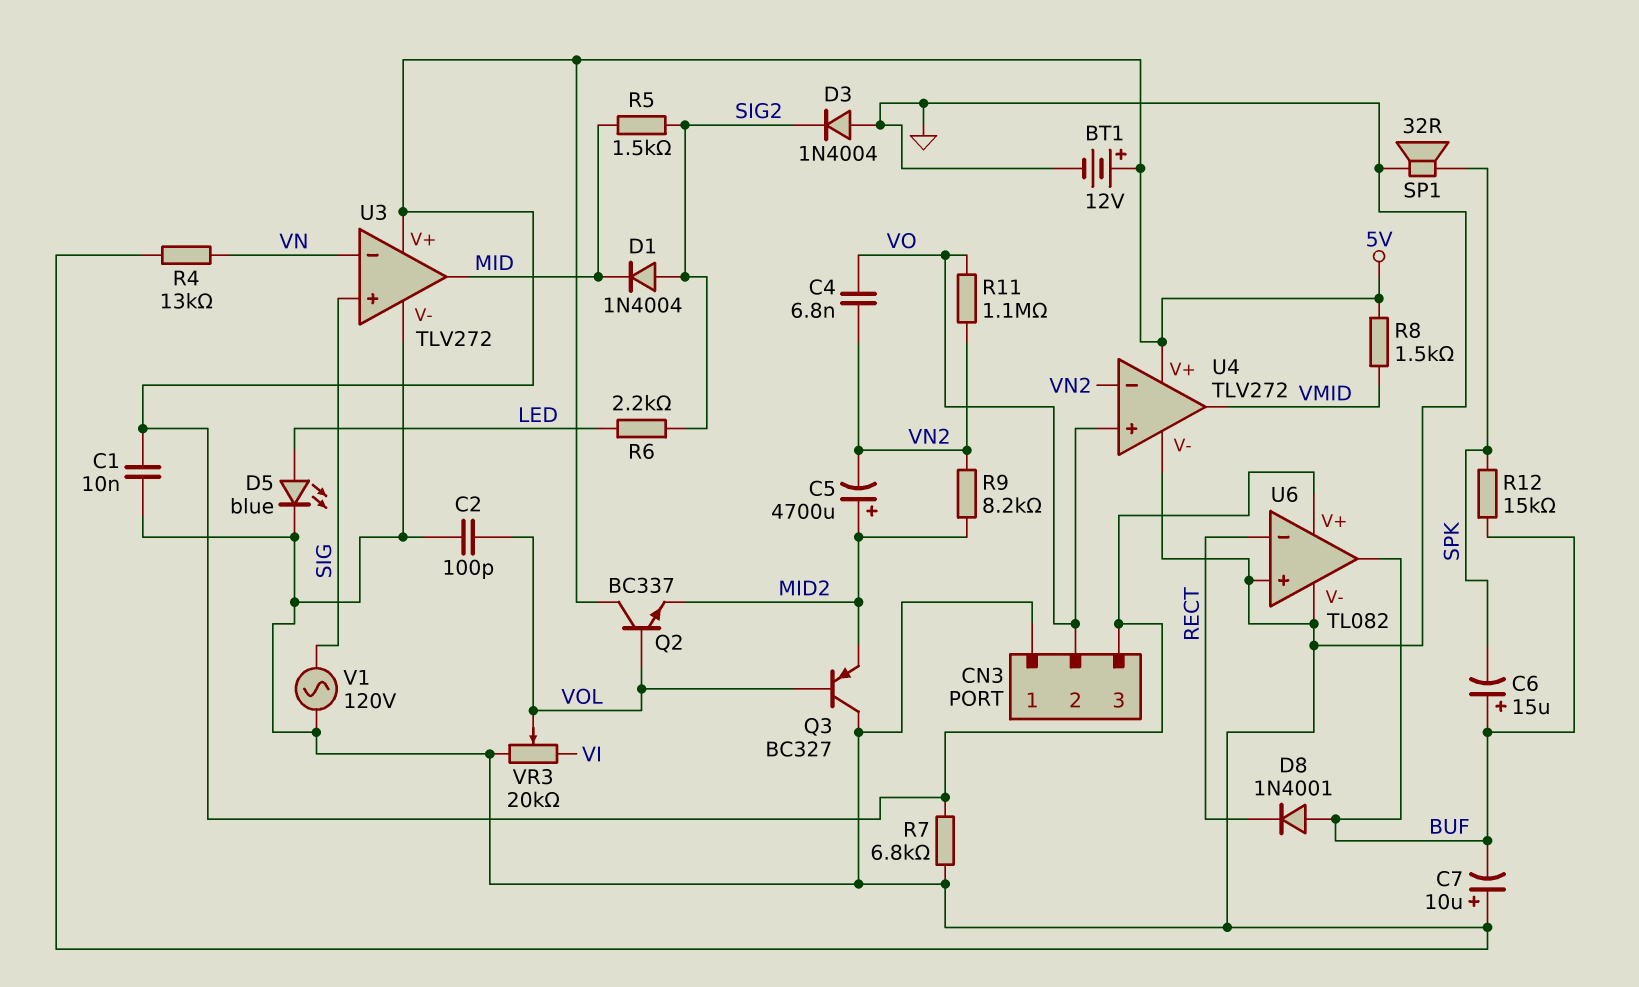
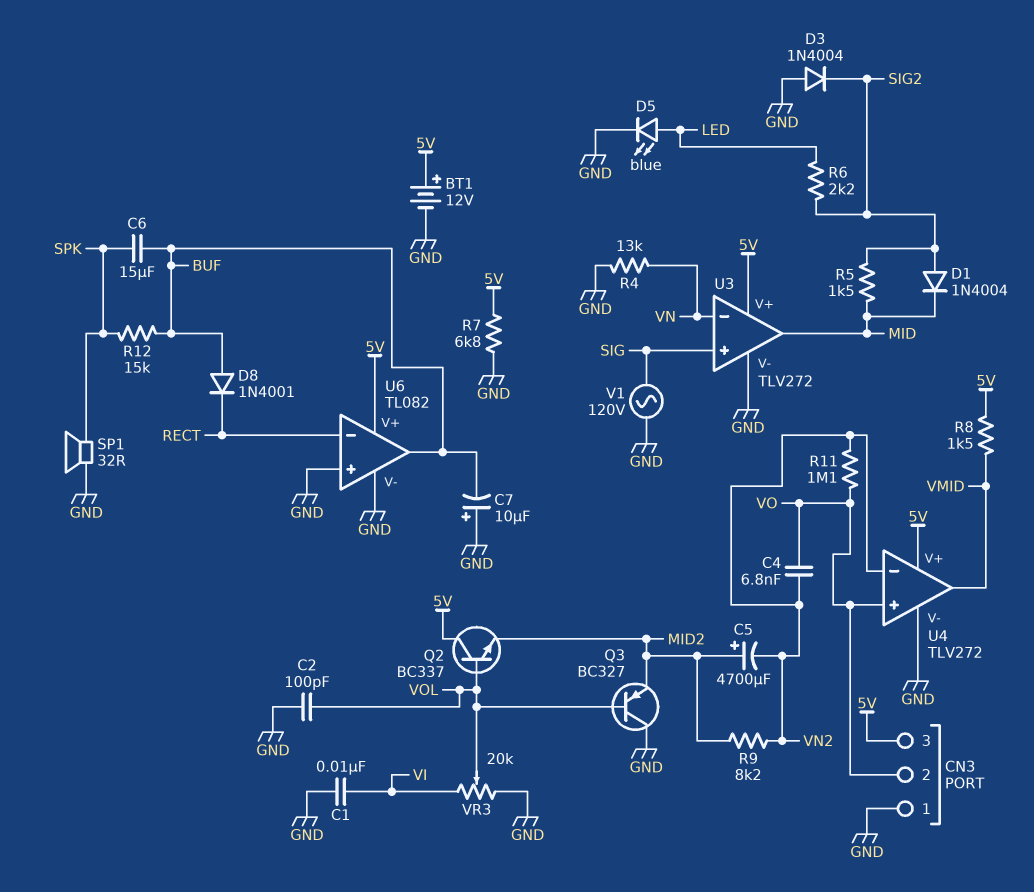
C1: 10nF (5V, GND) -> 10nF (GND, VI)
C6: 15uF (plus BUF, minus SPK) -> 15uF (BUF, SPK)

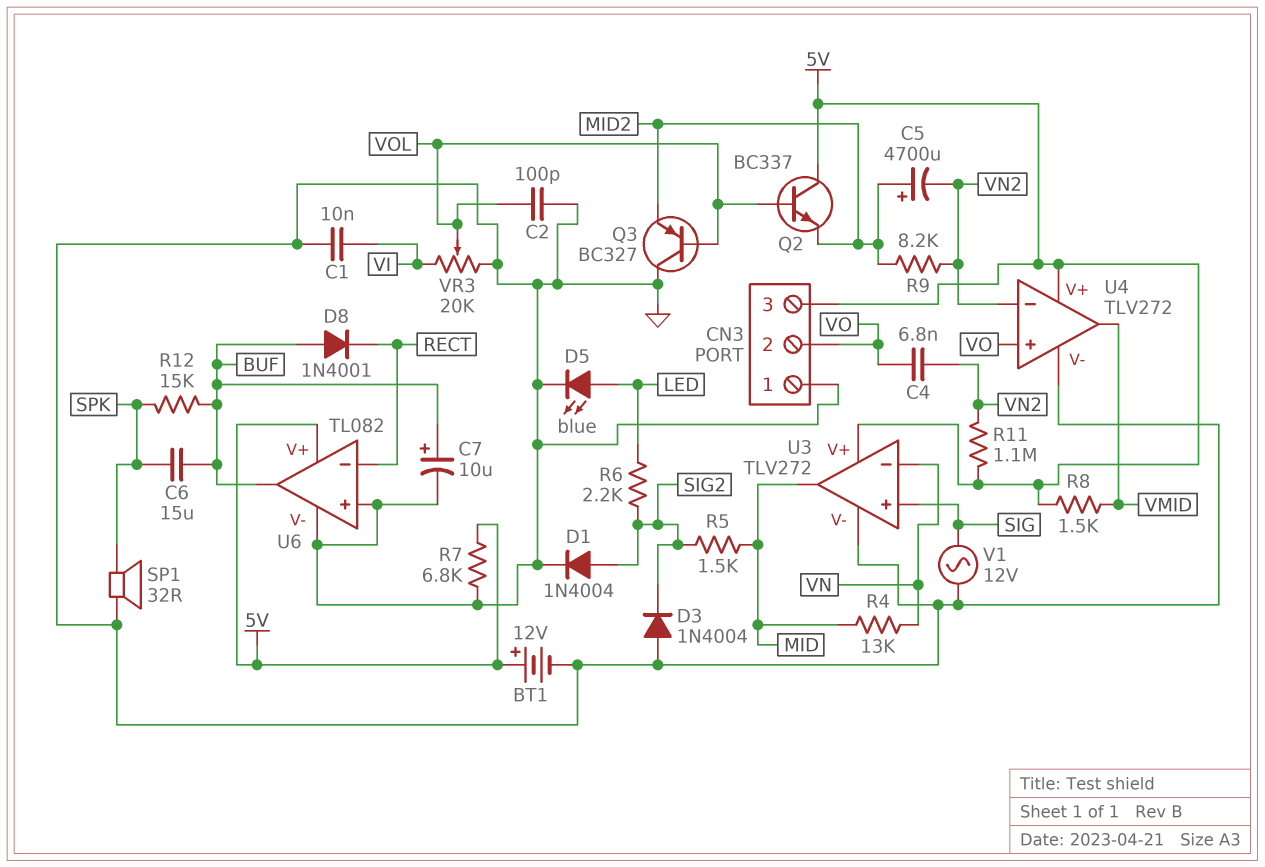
C7: 10uF (plus GND, minus BUF) -> 10uF (plus BUF, minus GND)
D1: diode 1N4004 (A SIG2, K MID) -> diode 1N4004 (A SIG2, K GND)
R4: 13k (GND, VN) -> 13k (MID, VN)
R11: 1.1M (VN2, VO) -> 1.1M (5V, VN2)
V1: AC 120V (GND, SIG) -> AC 12V (GND, SIG)

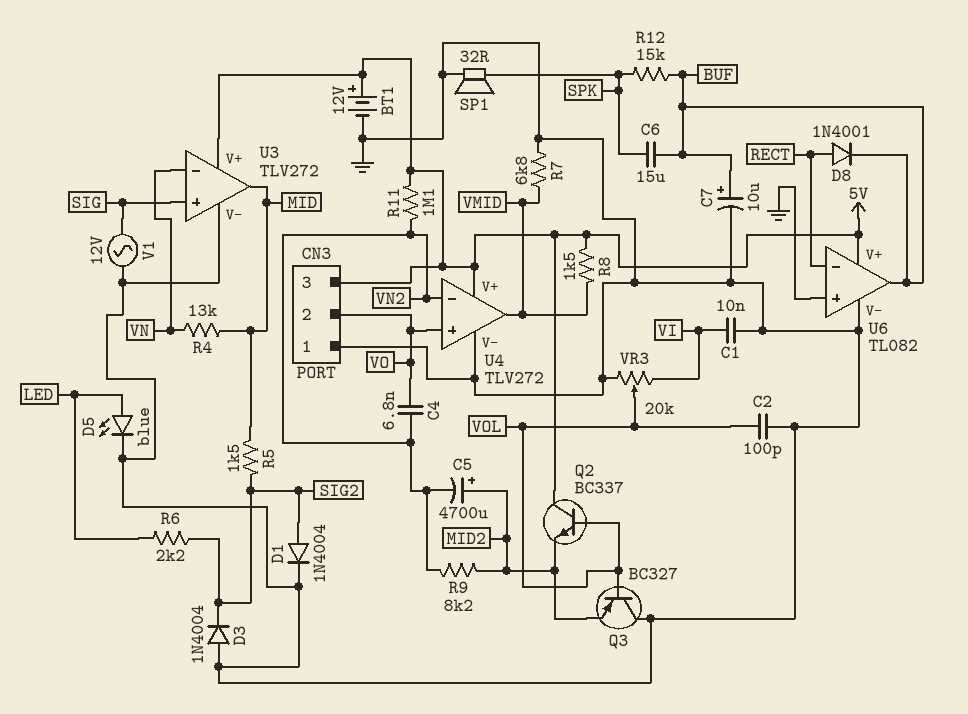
D8: diode 1N4001 (A BUF, K RECT) -> diode 1N4001 (A RECT, K BUF)
R7: 6.8k (5V, GND) -> 6.8k (GND, VMID)

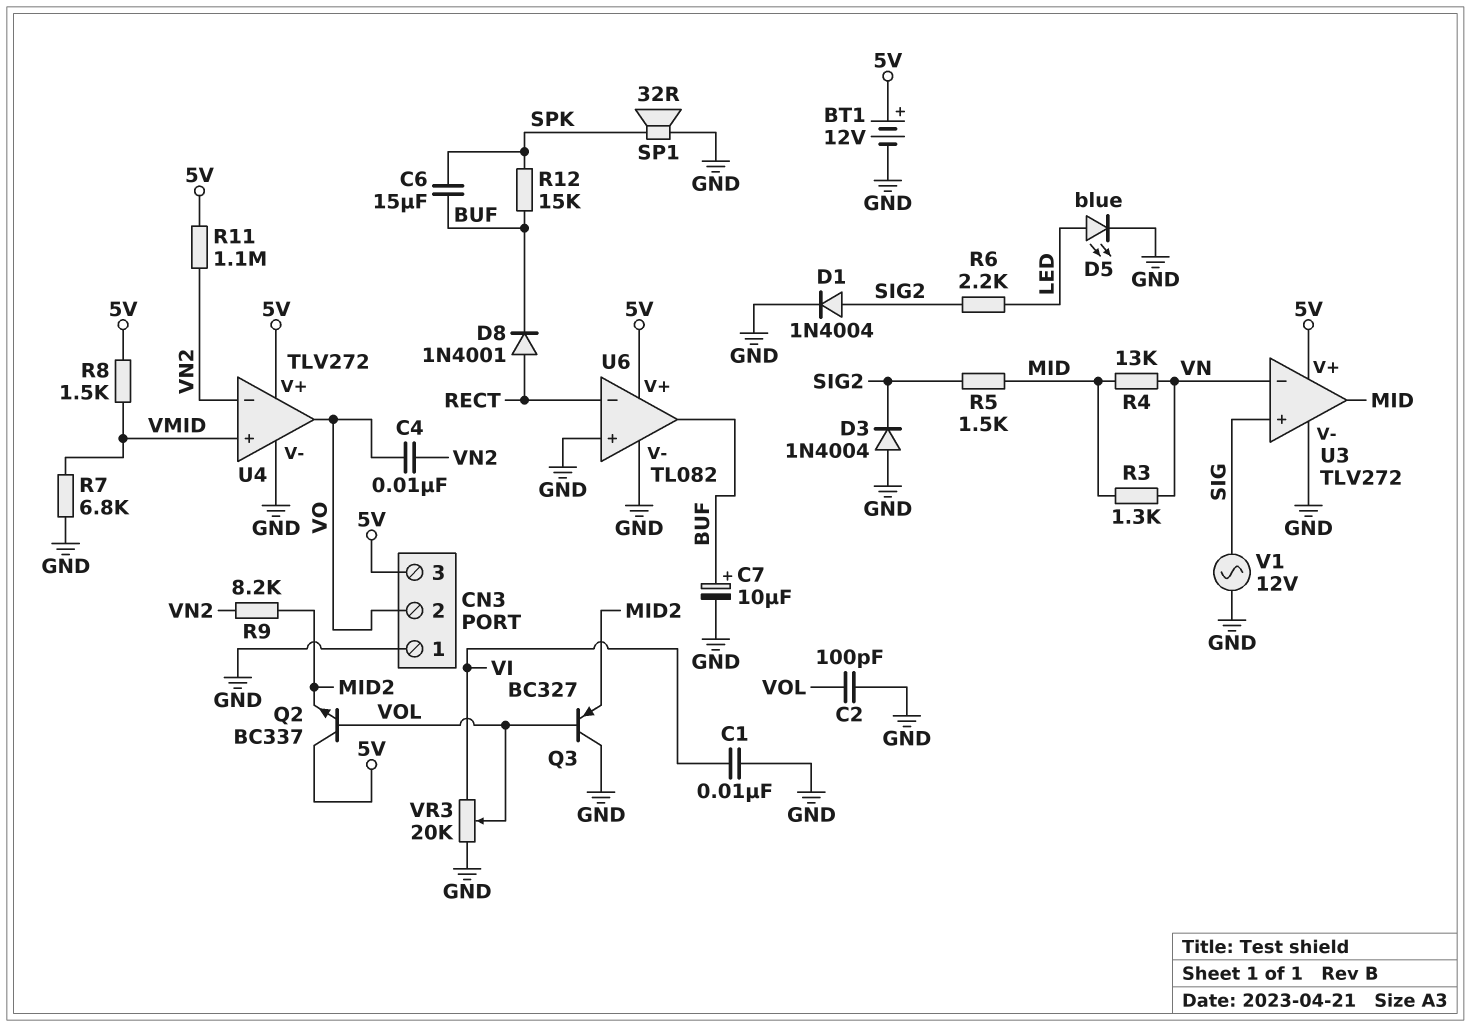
C4: 6.8nF (VN2, VO) -> 10nF (VN2, VO)
C5: 4700uF (plus MID2, minus VN2) -> none
R3: none -> 1.3k (MID, VN)
U4 pin in+: VO -> VMID
U4 pin out: VMID -> VO

